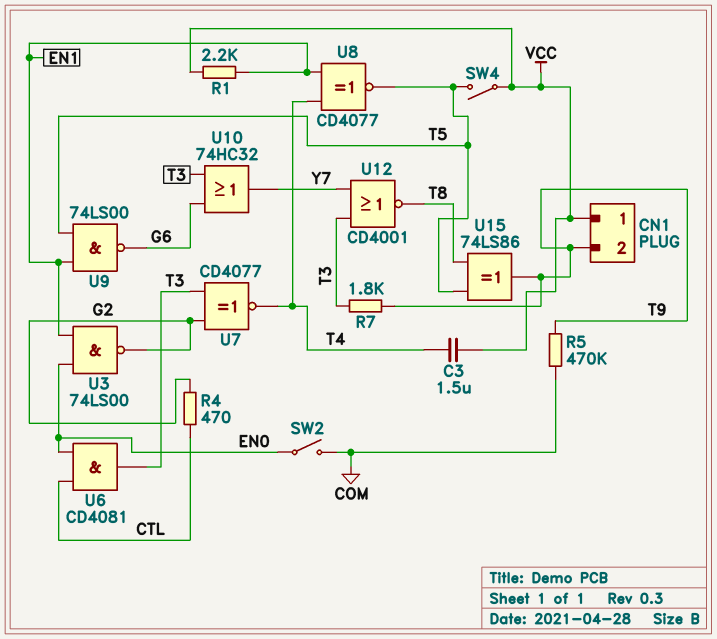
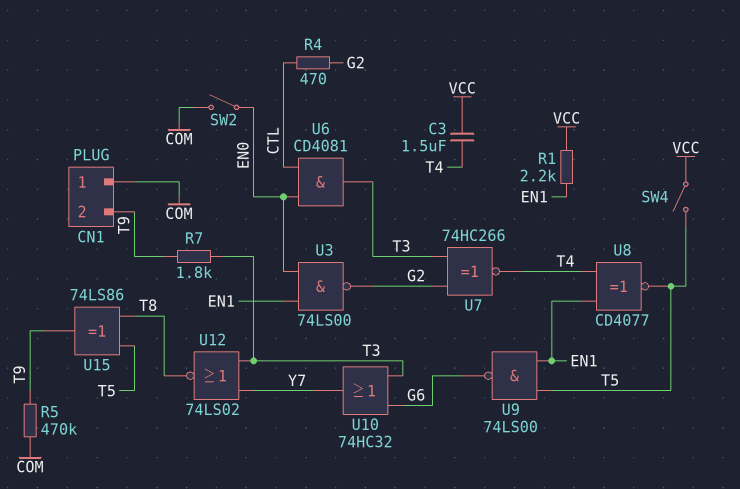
CN1 pin 1: VCC -> COM
U7: XNOR CD4077 (in G2, in T3, out T4) -> XNOR 74HC266 (in G2, in T3, out T4)
U12: NOR CD4001 (in T3, in Y7, out T8) -> NOR 74LS02 (in T3, in Y7, out T8)

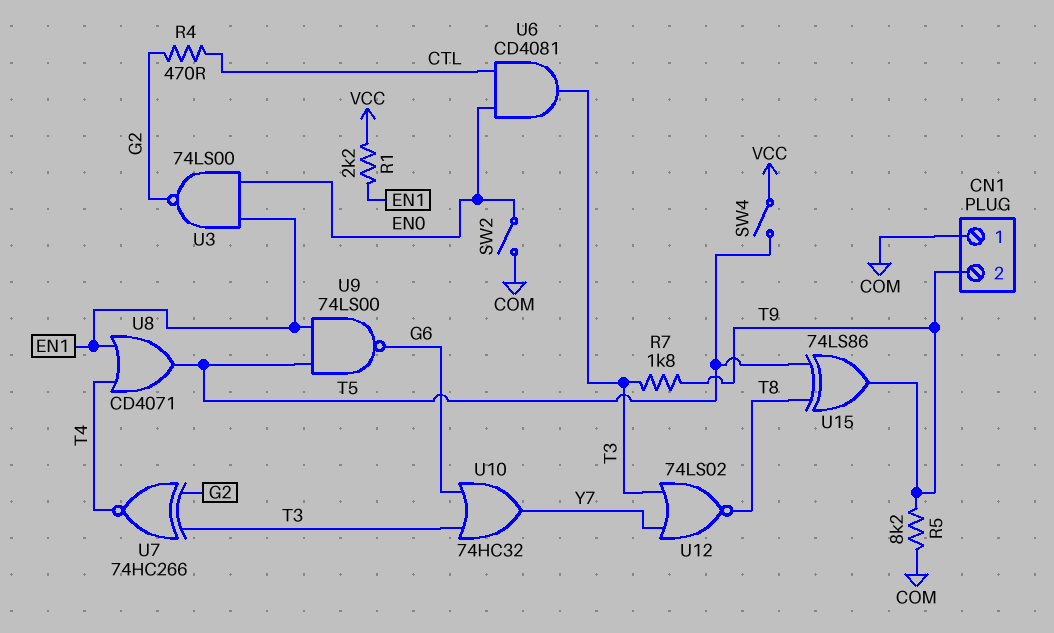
C3: 1.5uF (T4, VCC) -> none
R5: 470k (COM, T9) -> 8.2k (COM, T9)
U8: XNOR CD4077 (in EN1, in T4, out T5) -> OR CD4071 (in EN1, in T4, out T5)

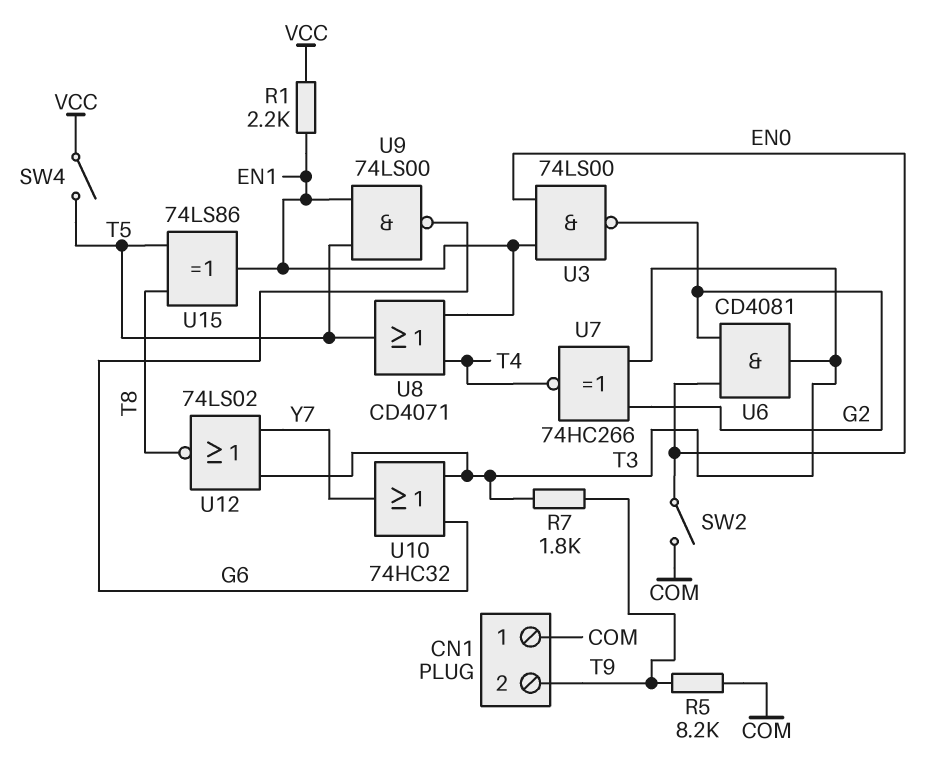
R4: 470 (CTL, G2) -> none
U6: AND CD4081 (in CTL, in EN0, out T3) -> AND CD4081 (in EN0, in G2, out T3)
U15: XOR 74LS86 (in T5, in T8, out T9) -> XOR 74LS86 (in T5, in T8, out EN1)

